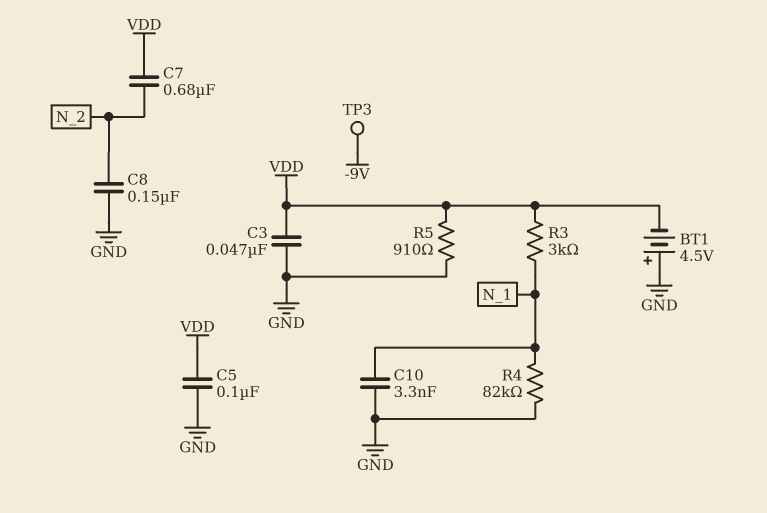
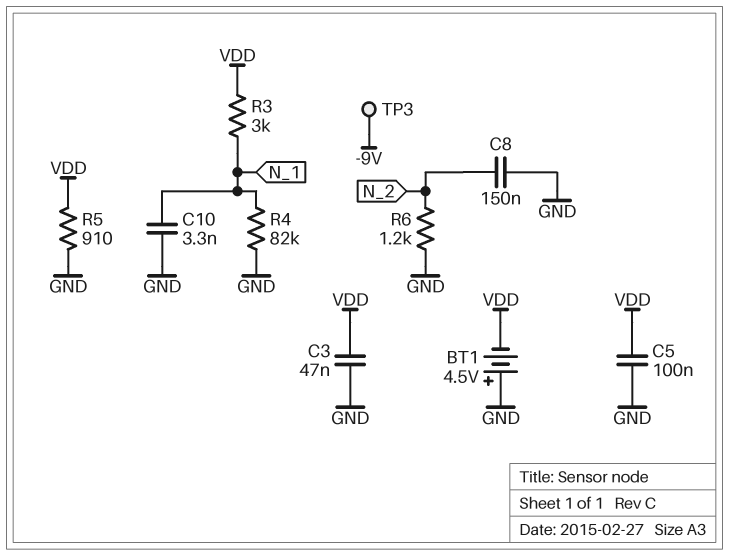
C7: 680nF (N_2, VDD) -> none
R6: none -> 1.2k (GND, N_2)

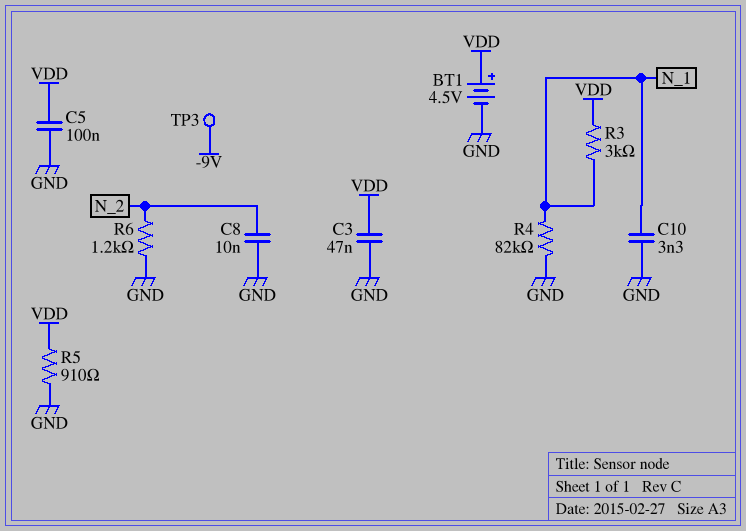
BT1: 4.5V (plus GND, minus VDD) -> 4.5V (plus VDD, minus GND)
C8: 150nF (GND, N_2) -> 10nF (GND, N_2)

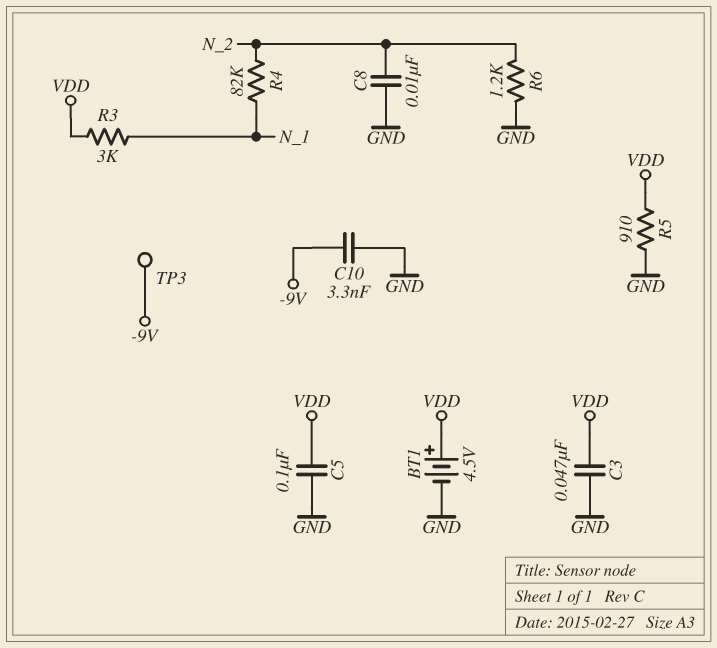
C10: 3.3nF (GND, N_1) -> 3.3nF (-9V, GND)
R4: 82k (GND, N_1) -> 82k (N_1, N_2)

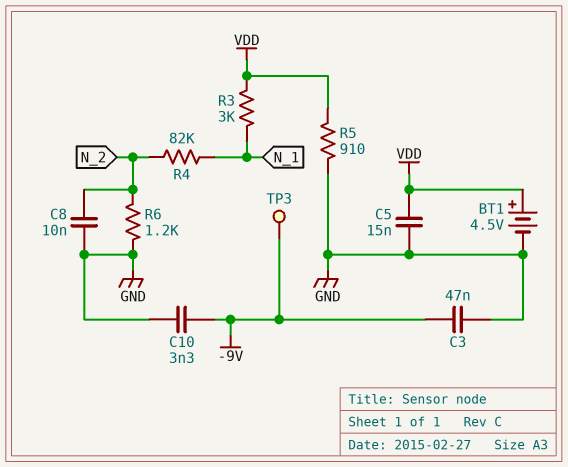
C3: 47nF (GND, VDD) -> 47nF (-9V, GND)
C5: 100nF (GND, VDD) -> 15nF (GND, VDD)

